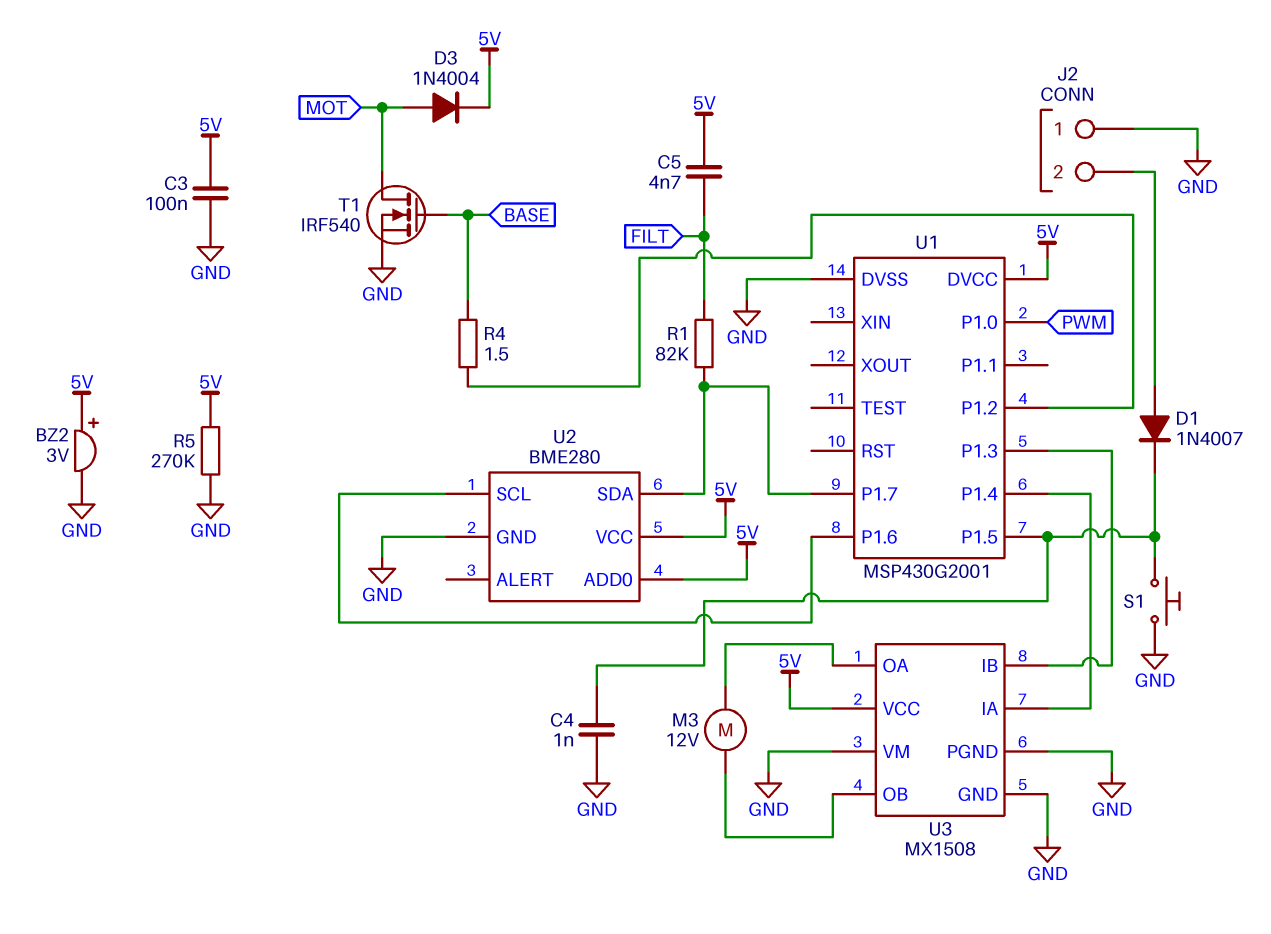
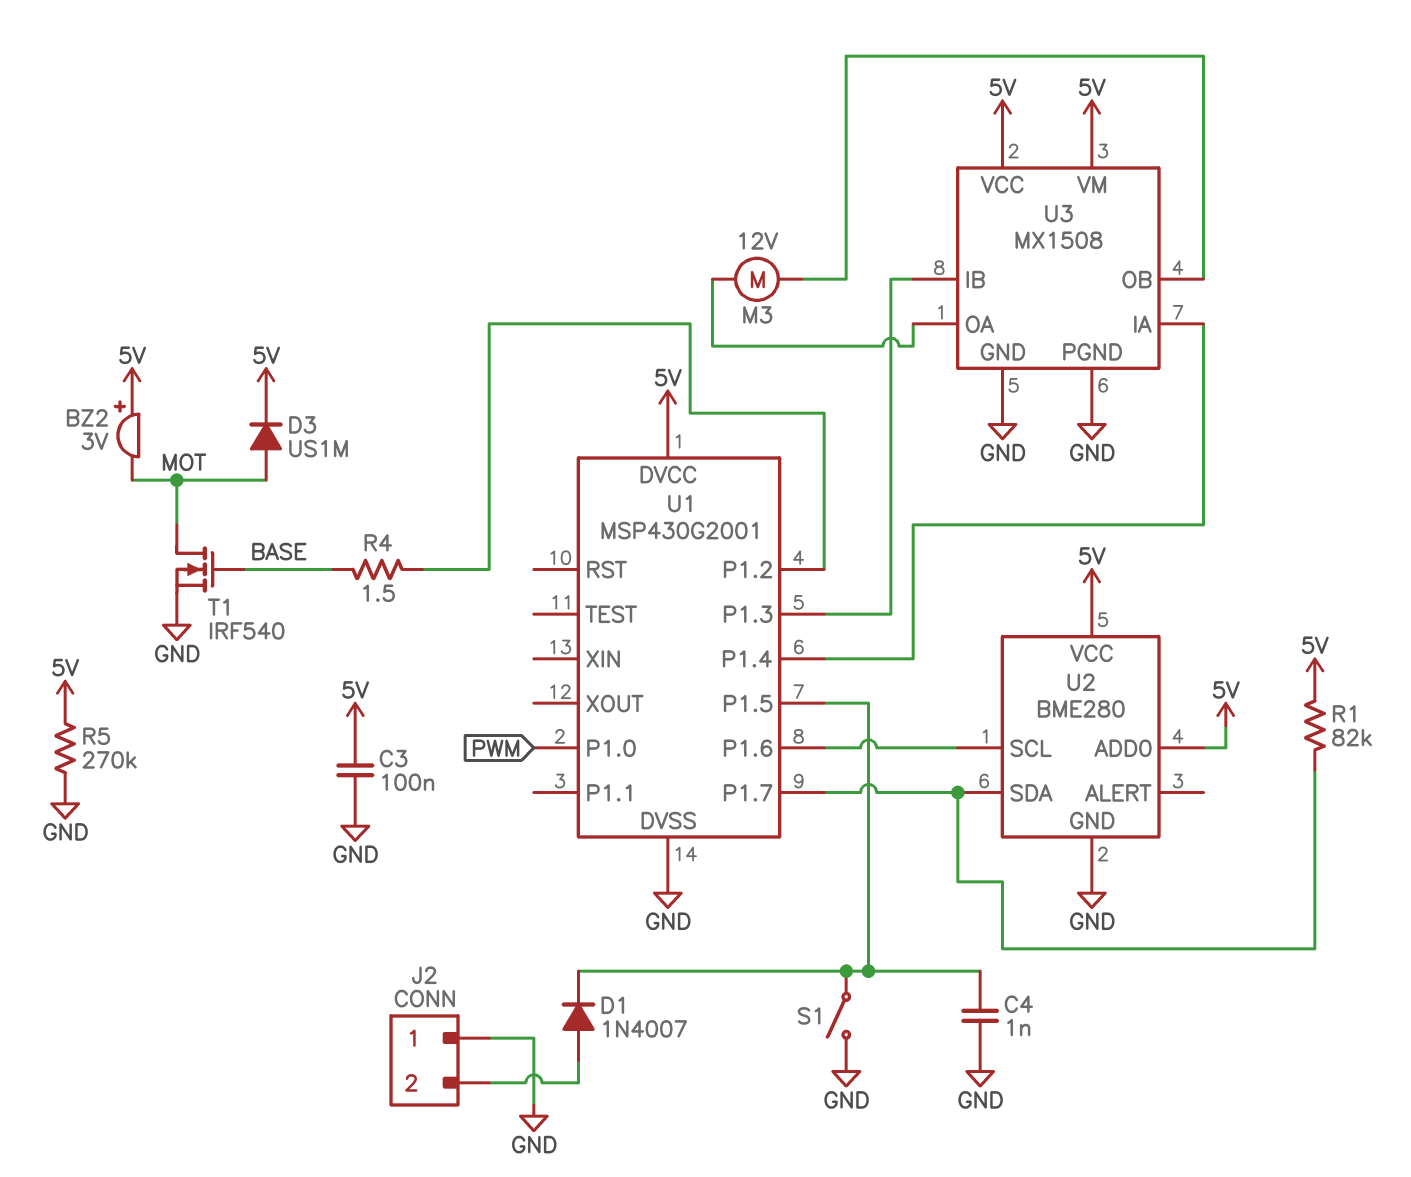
BZ2: buzzer 3V (plus 5V, minus GND) -> buzzer 3V (plus 5V, minus MOT)
C5: 4.7nF (5V, FILT) -> none
D3: diode 1N4004 (A MOT, K 5V) -> diode US1M (A MOT, K 5V)
R1: 82k (FILT, U1/P1.7) -> 82k (5V, U1/P1.7)
S1: button (GND, U1/P1.5) -> switch (GND, U1/P1.5)
U3 pin VM: GND -> 5V

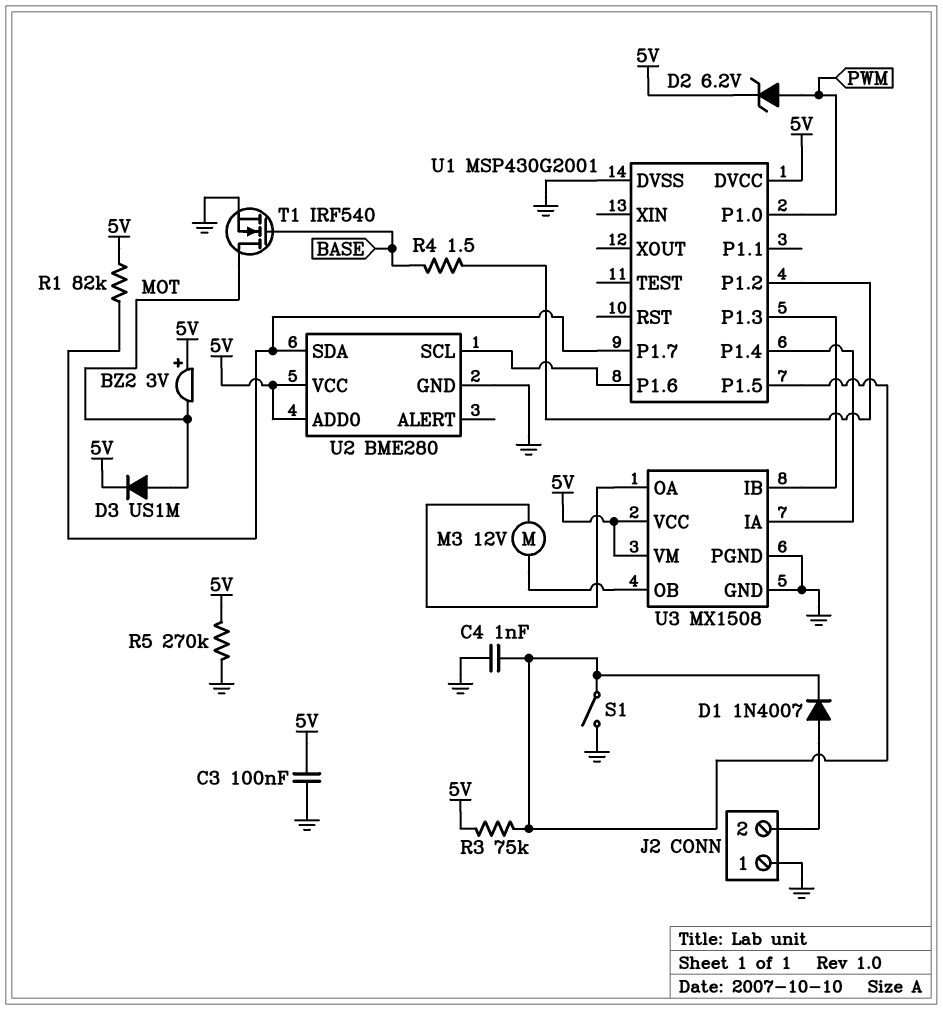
D2: none -> zener 6.2V (A PWM, K 5V)
R3: none -> 75k (5V, U1/P1.5)

